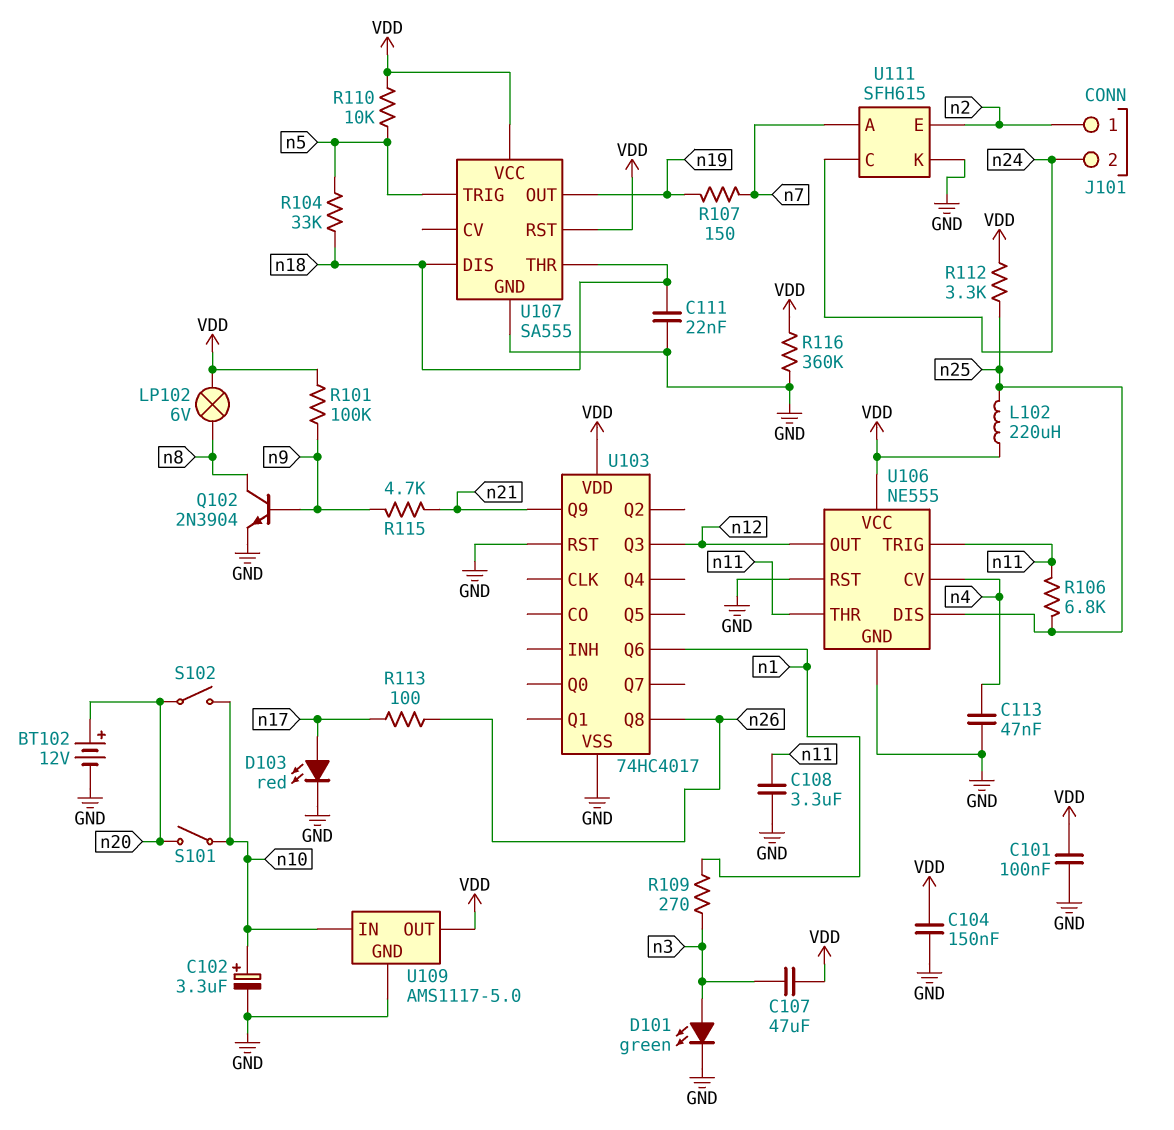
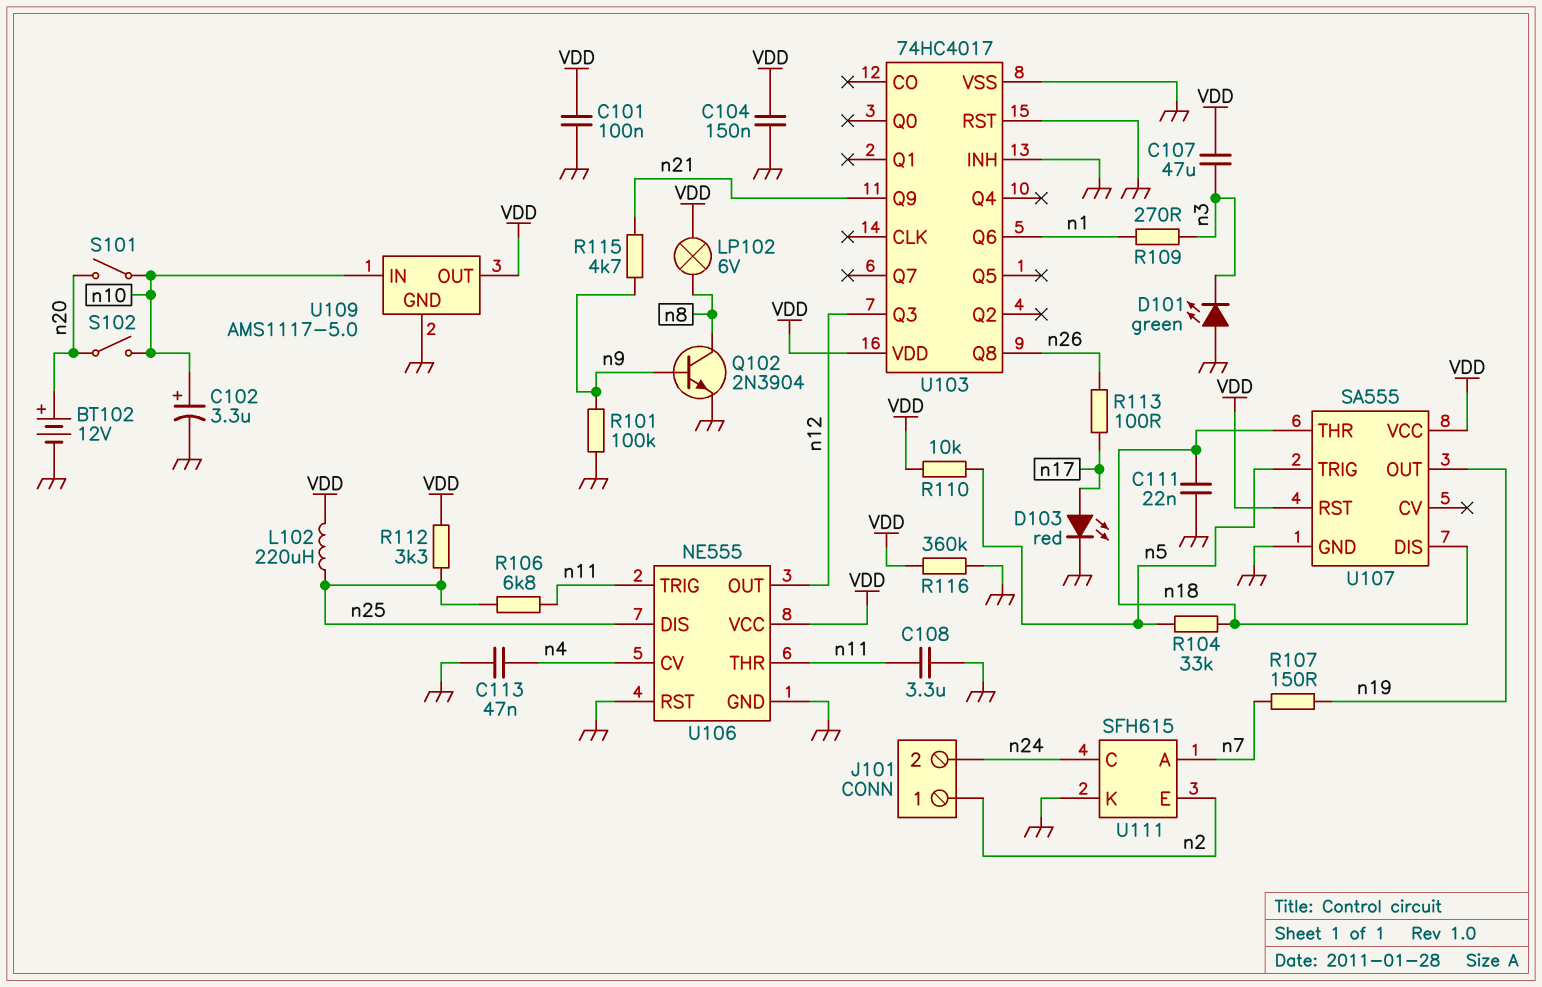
D101: LED green (A n3, K GND) -> LED green (A GND, K n3)
R101: 100k (VDD, n9) -> 100k (GND, n9)
U103 pin INH: none -> GND

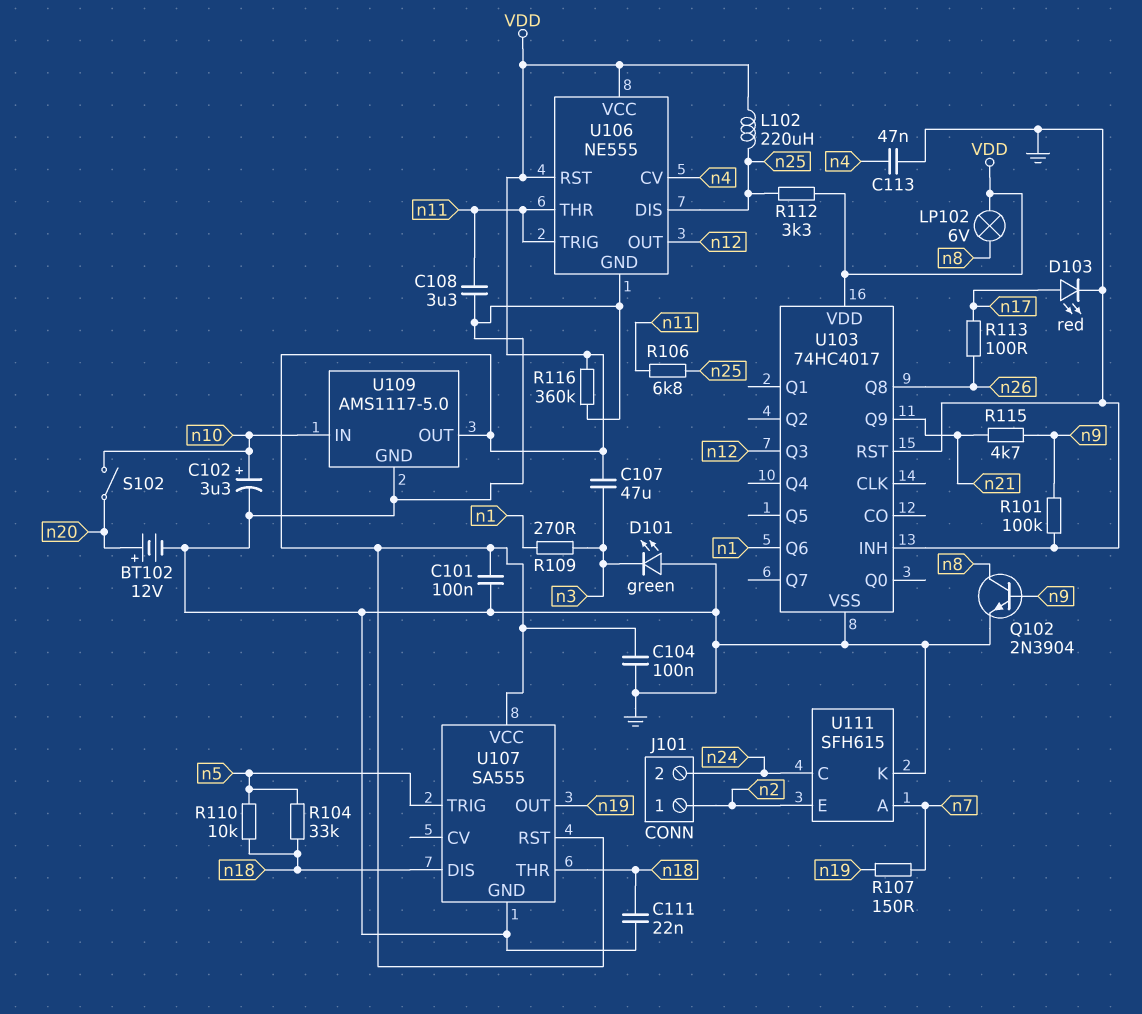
C104: 150nF (GND, VDD) -> 100nF (GND, VDD)
R110: 10k (VDD, n5) -> 10k (n5, n18)
S101: switch (n10, n20) -> none
U106 pin RST: GND -> VDD

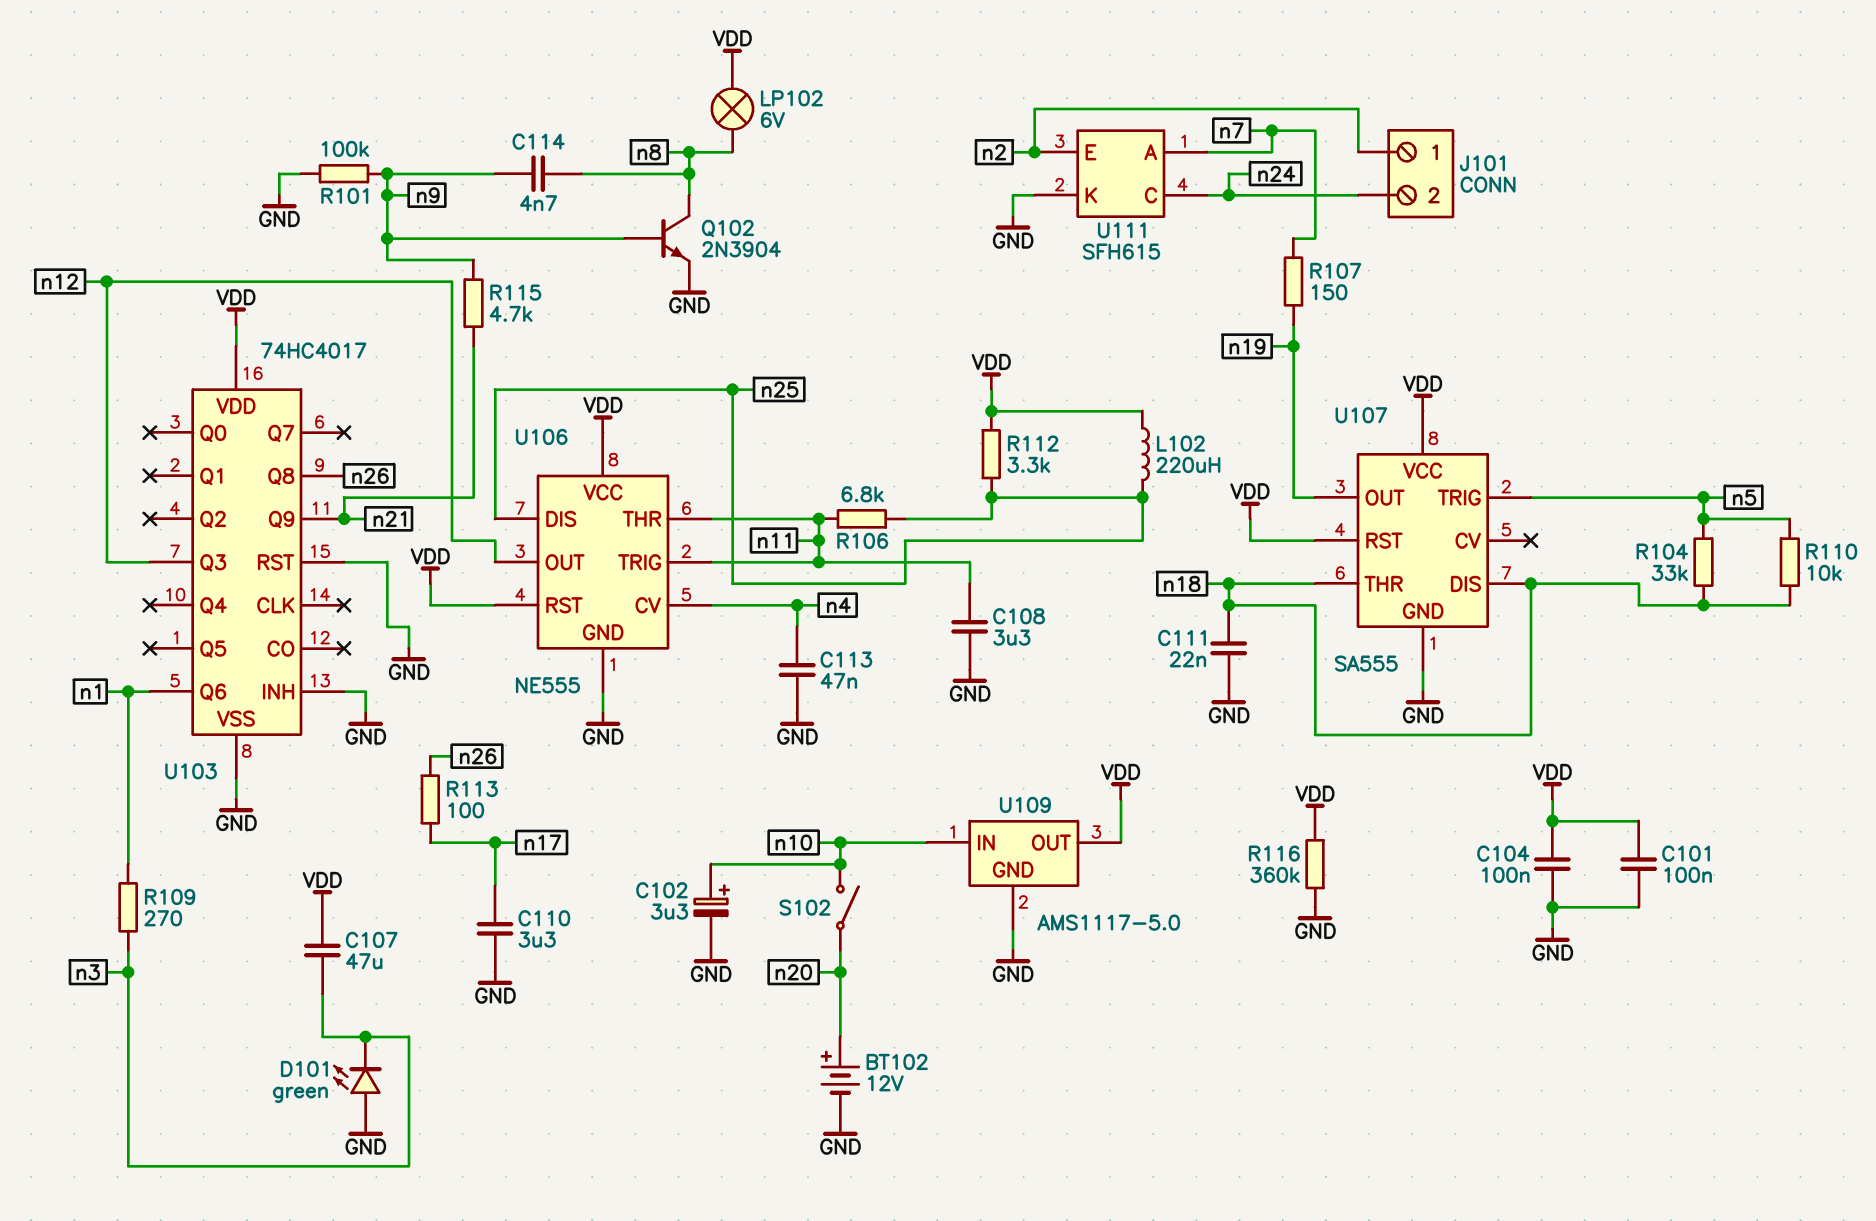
C110: none -> 3.3uF (GND, n17)
C114: none -> 4.7nF (n8, n9)
D103: LED red (A n17, K GND) -> none

